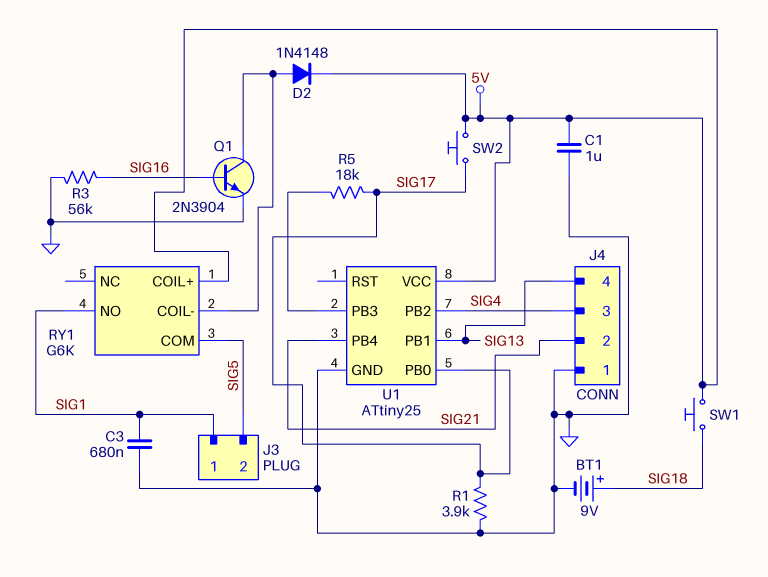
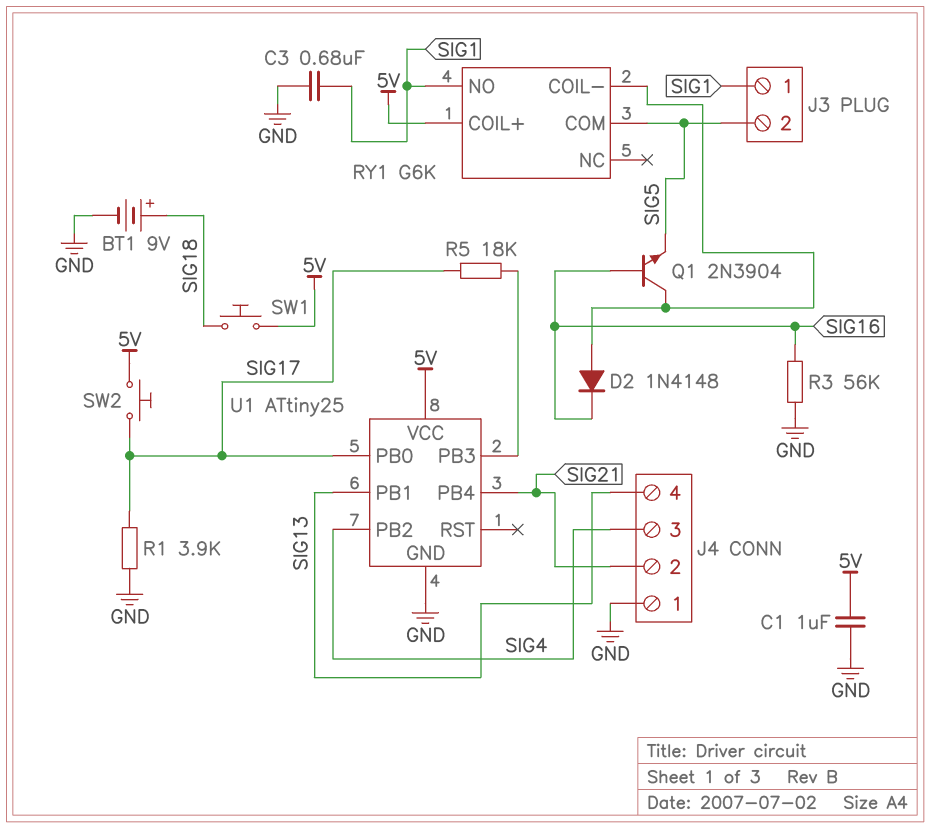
D2: diode 1N4148 (A RY1/COIL-, K 5V) -> diode 1N4148 (A RY1/COIL-, K SIG16)
Q1: NPN 2N3904 (B SIG16, C RY1/COIL-, E GND) -> NPN 2N3904 (B SIG16, C RY1/COIL-, E SIG5)

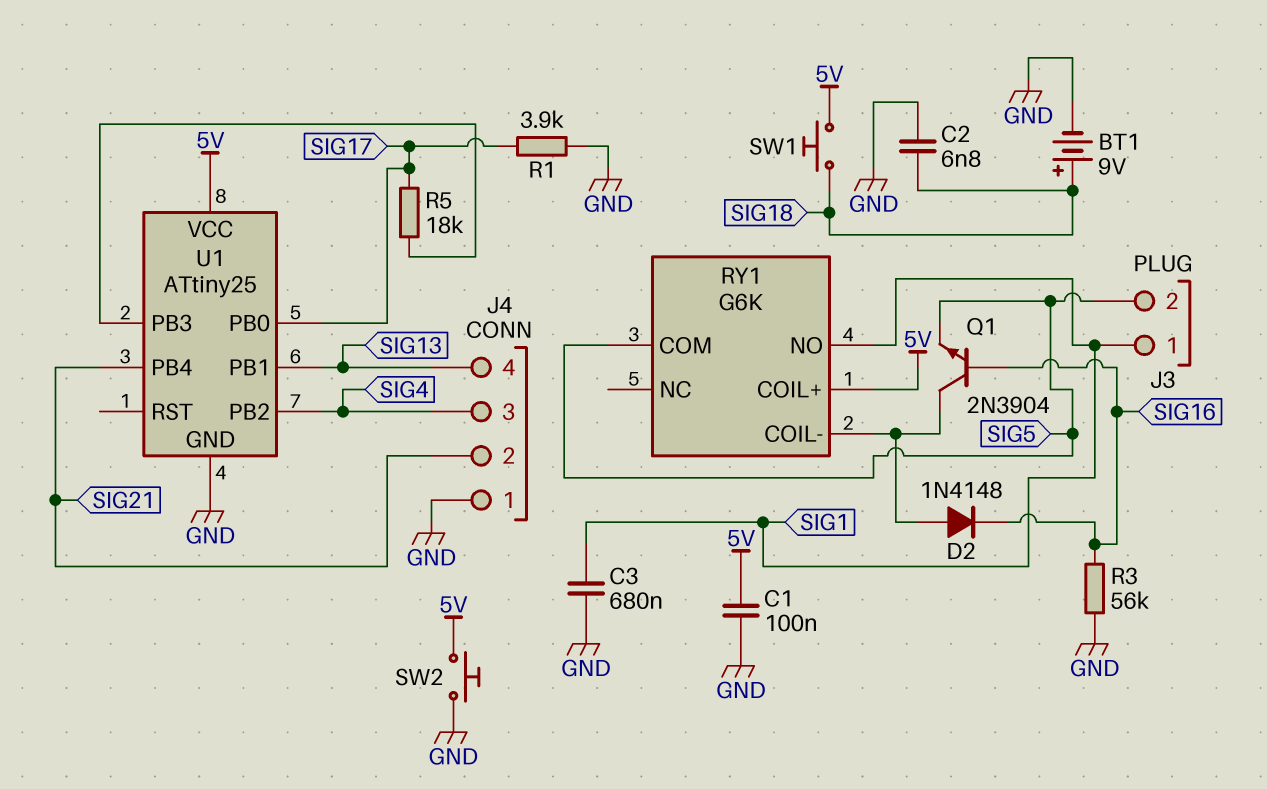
C1: 1uF (5V, GND) -> 100nF (5V, GND)
C2: none -> 6.8nF (GND, SIG18)
SW2: button (5V, SIG17) -> button (5V, GND)

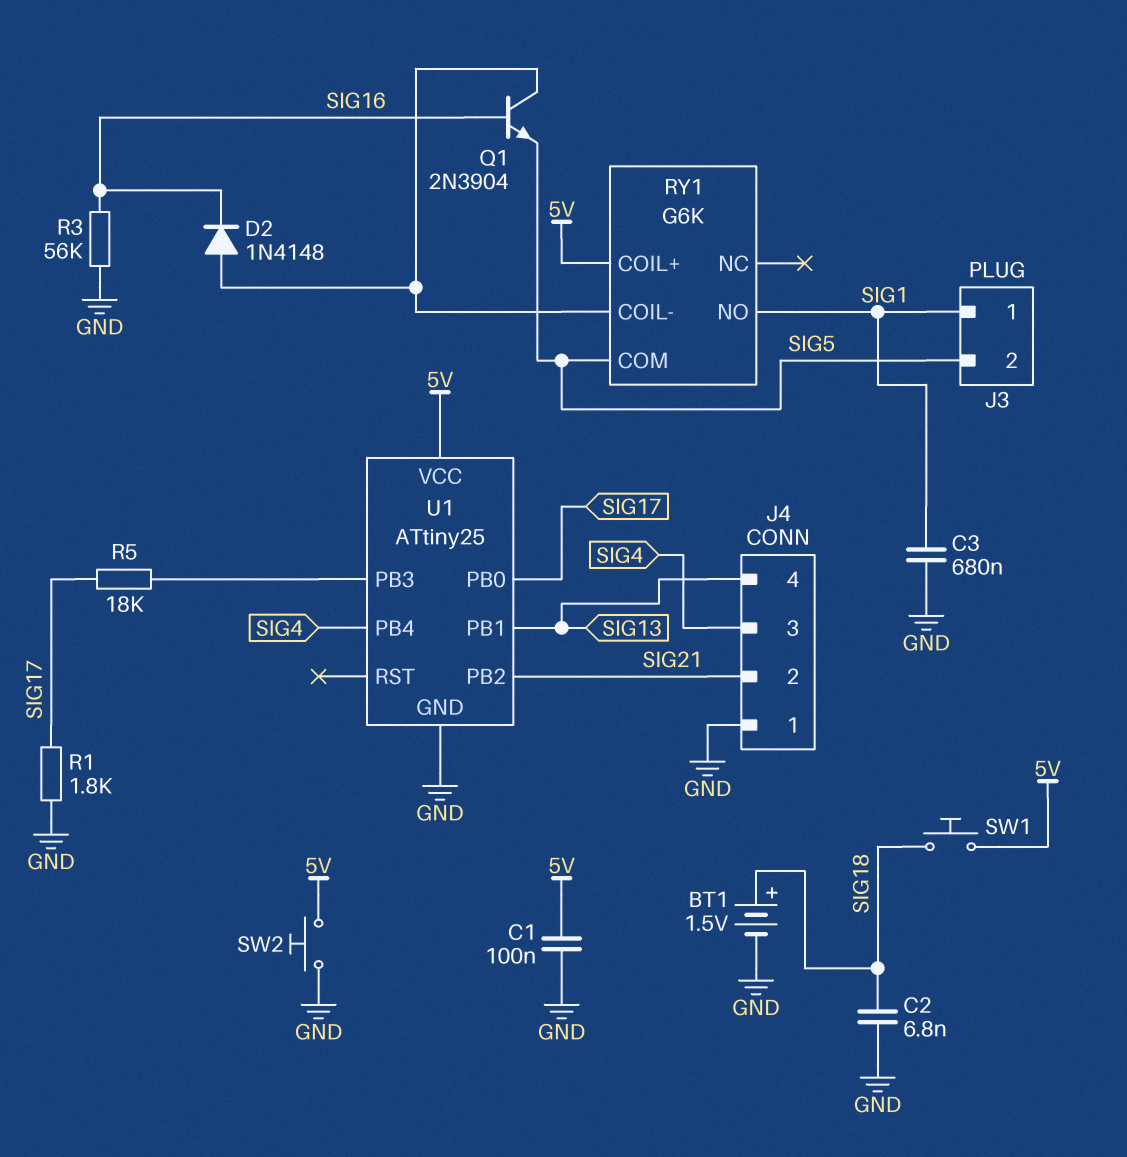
BT1: 9V (plus SIG18, minus GND) -> 1.5V (plus SIG18, minus GND)
R1: 3.9k (GND, SIG17) -> 1.8k (GND, SIG17)
U1 pin PB2: SIG4 -> SIG21
U1 pin PB4: SIG21 -> SIG4

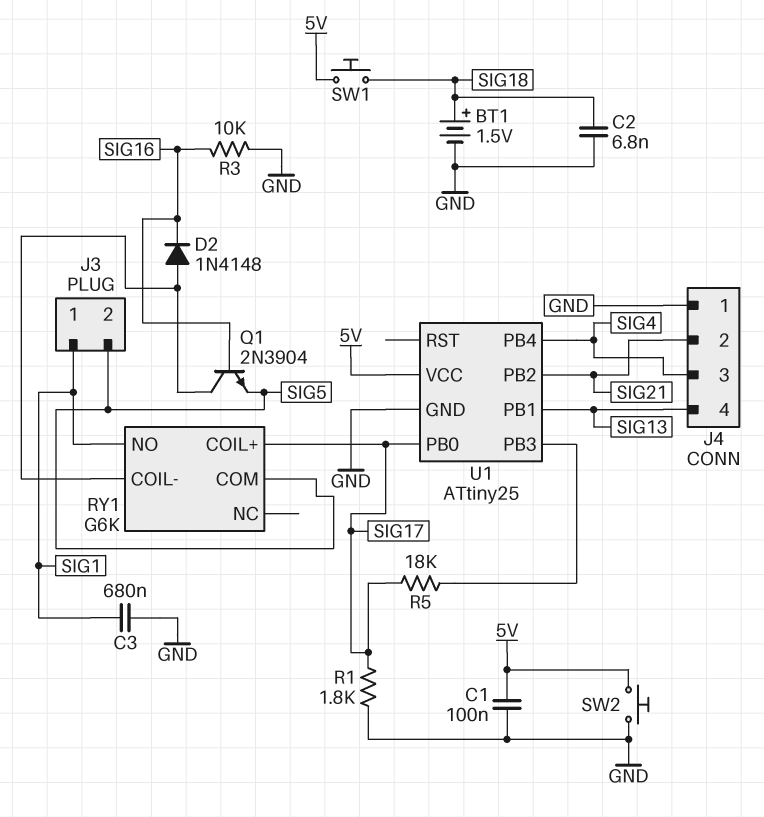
R3: 56k (GND, SIG16) -> 10k (GND, SIG16)
RY1 pin COIL+: 5V -> SIG17

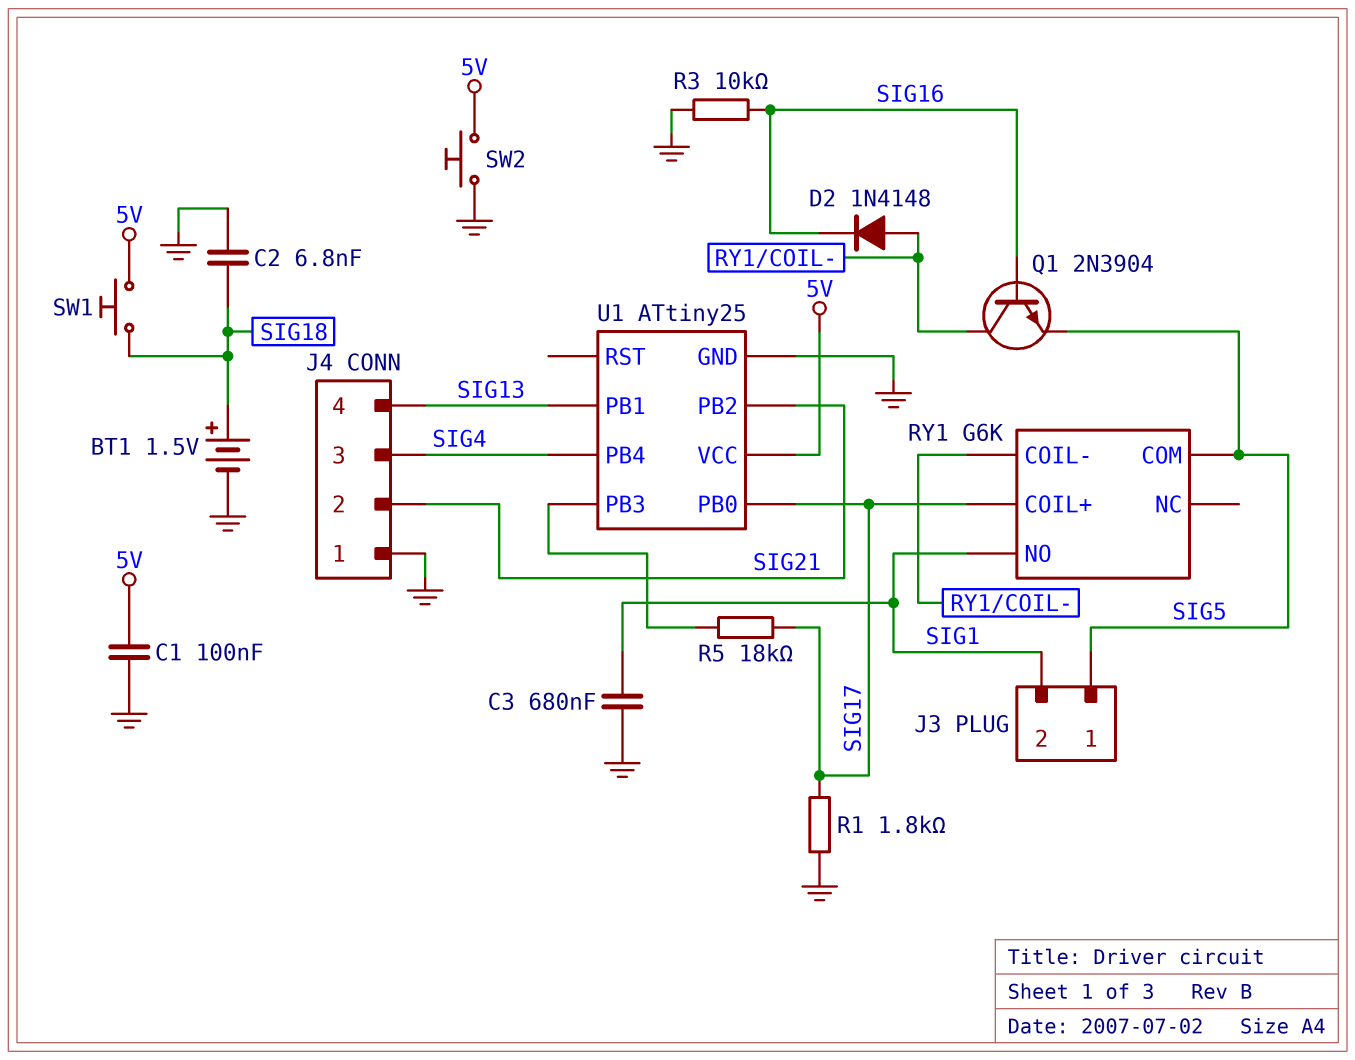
J3 pin 1: SIG1 -> SIG5
J3 pin 2: SIG5 -> SIG1

